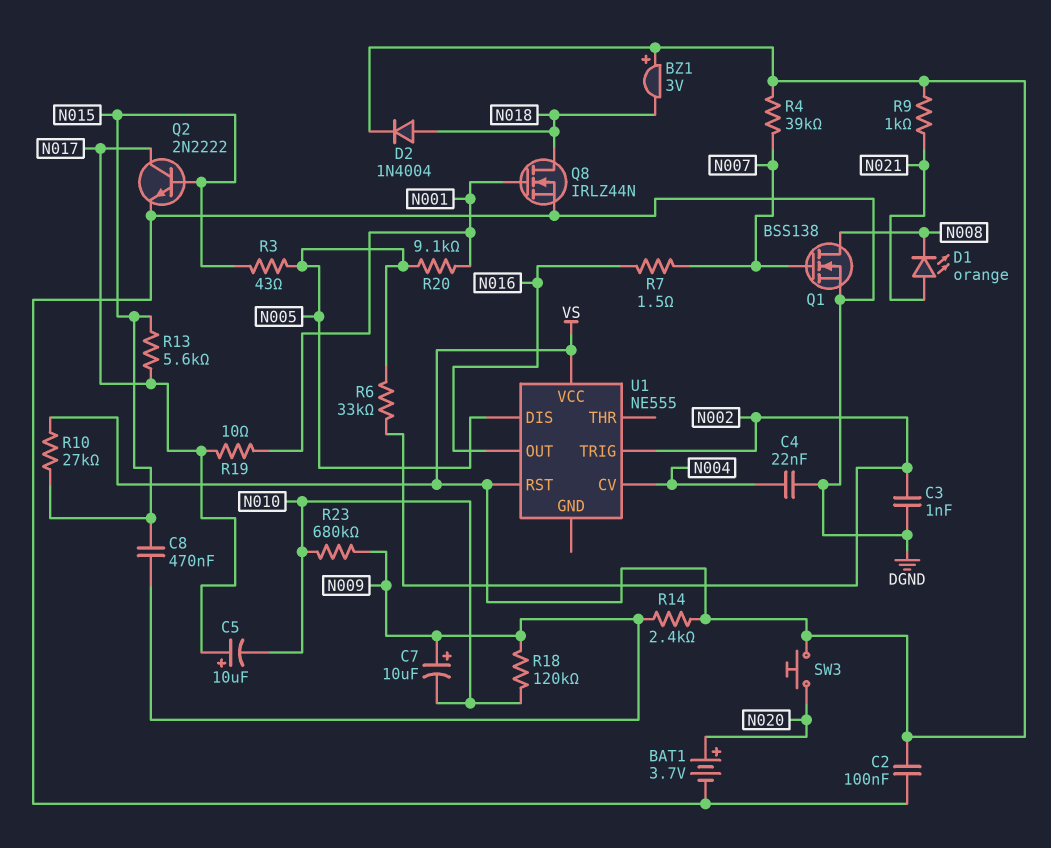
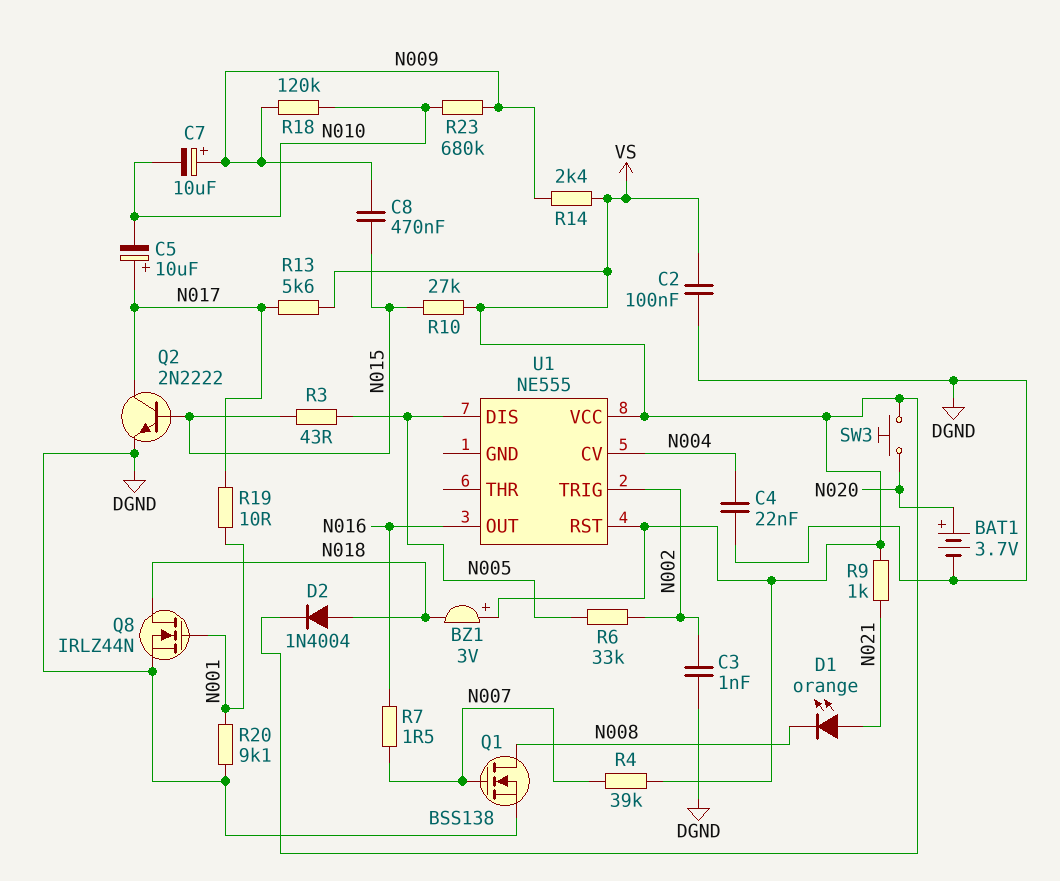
R13: 5.6k (N015, N017) -> 5.6k (N017, VS)
R20: 9.1k (N001, N005) -> 9.1k (DGND, N001)

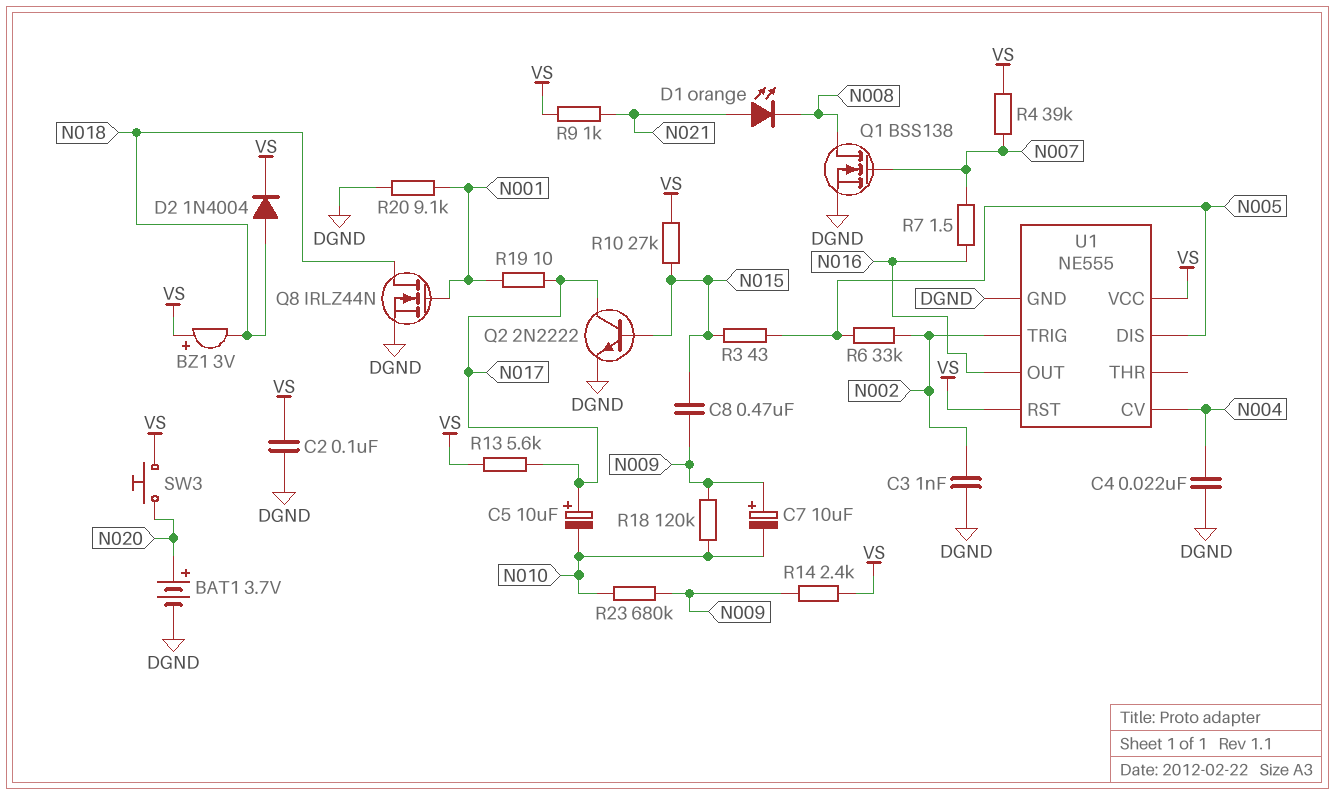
U1 pin GND: none -> DGND

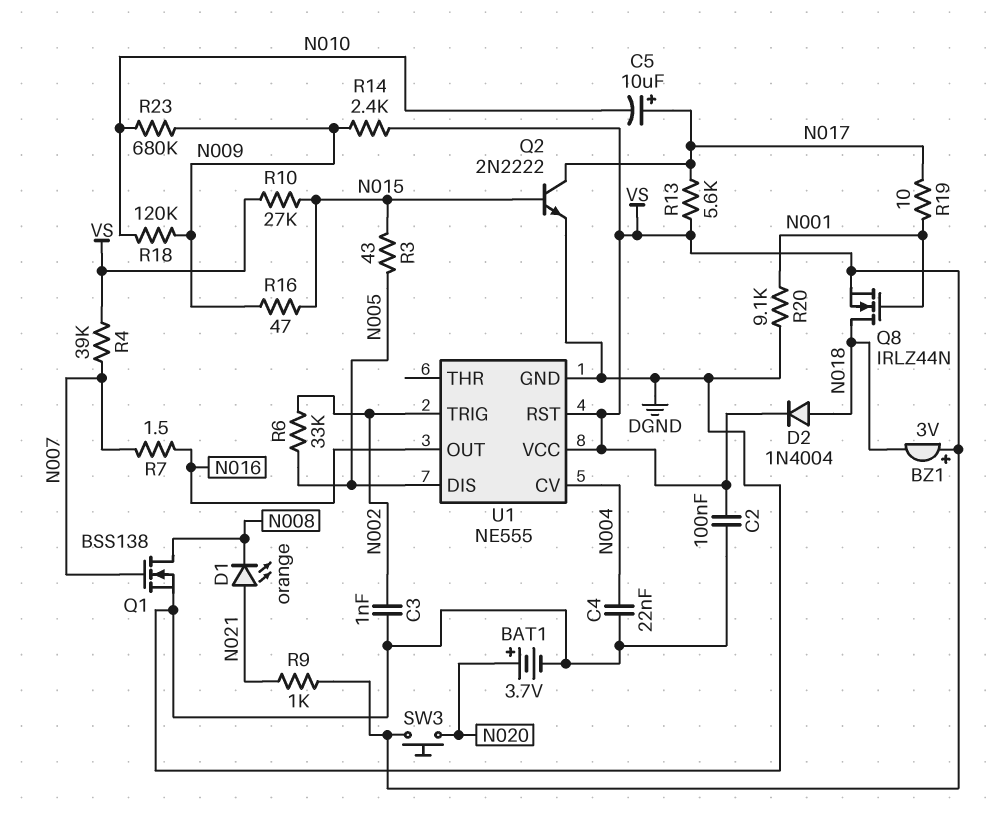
C7: 10uF (plus N009, minus N010) -> none
C8: 470nF (N009, N015) -> none
Q8: NMOS IRLZ44N (G N001, D N018, S DGND) -> NMOS IRLZ44N (G N001, D N018, S VS)
R16: none -> 47 (N009, N015)

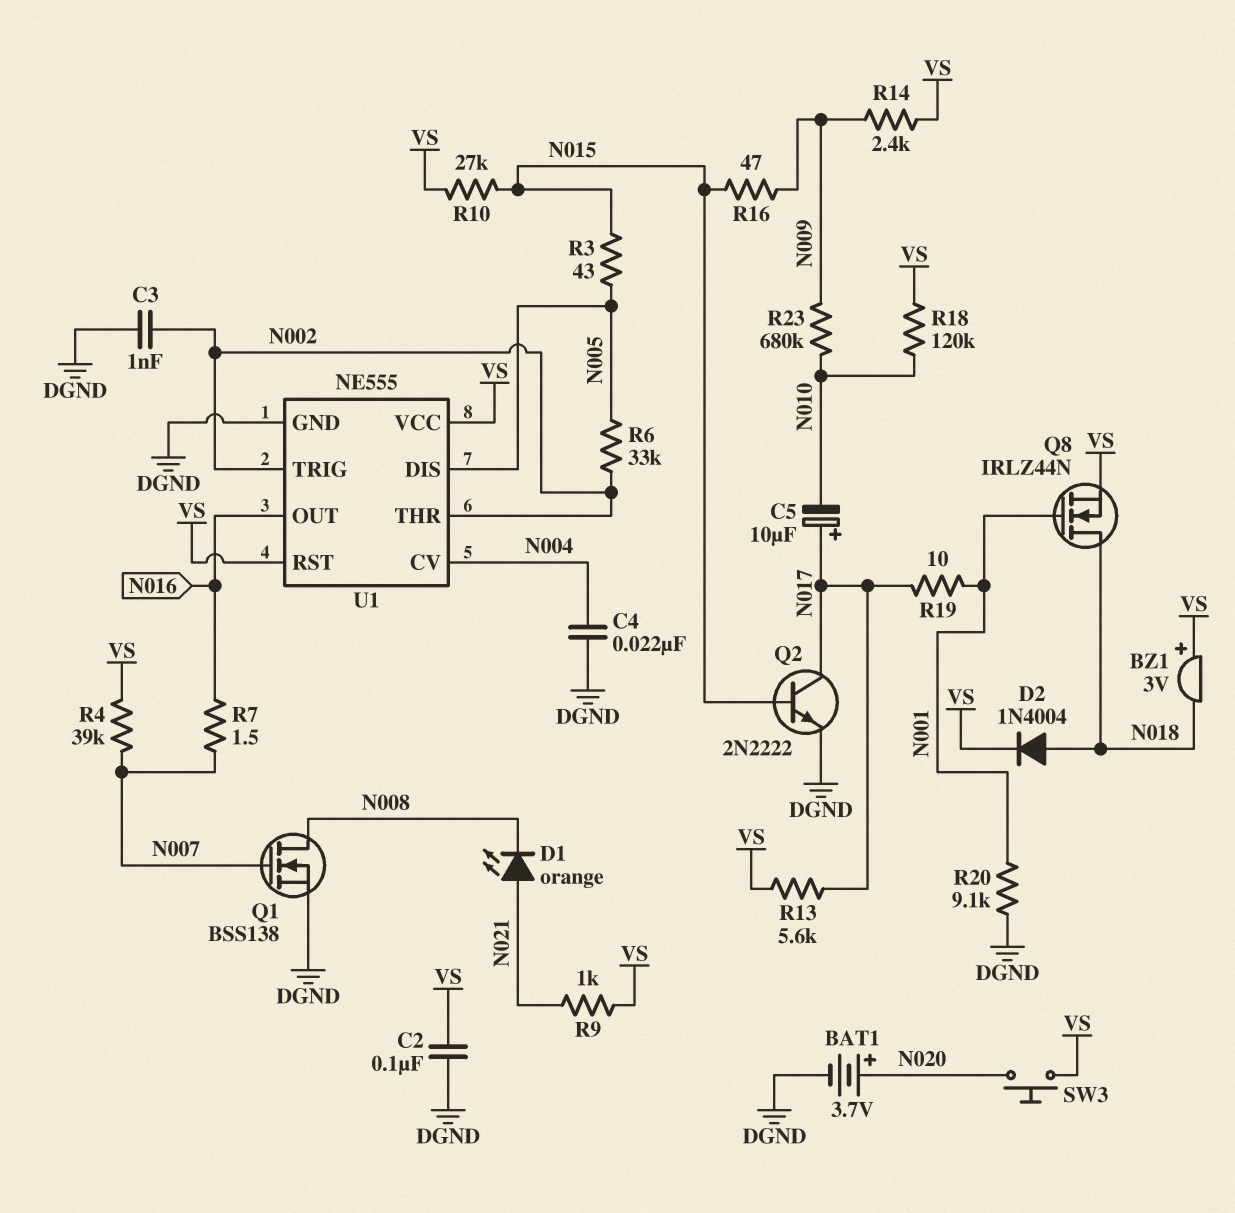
R18: 120k (N009, N010) -> 120k (N010, VS)
U1 pin THR: none -> N002

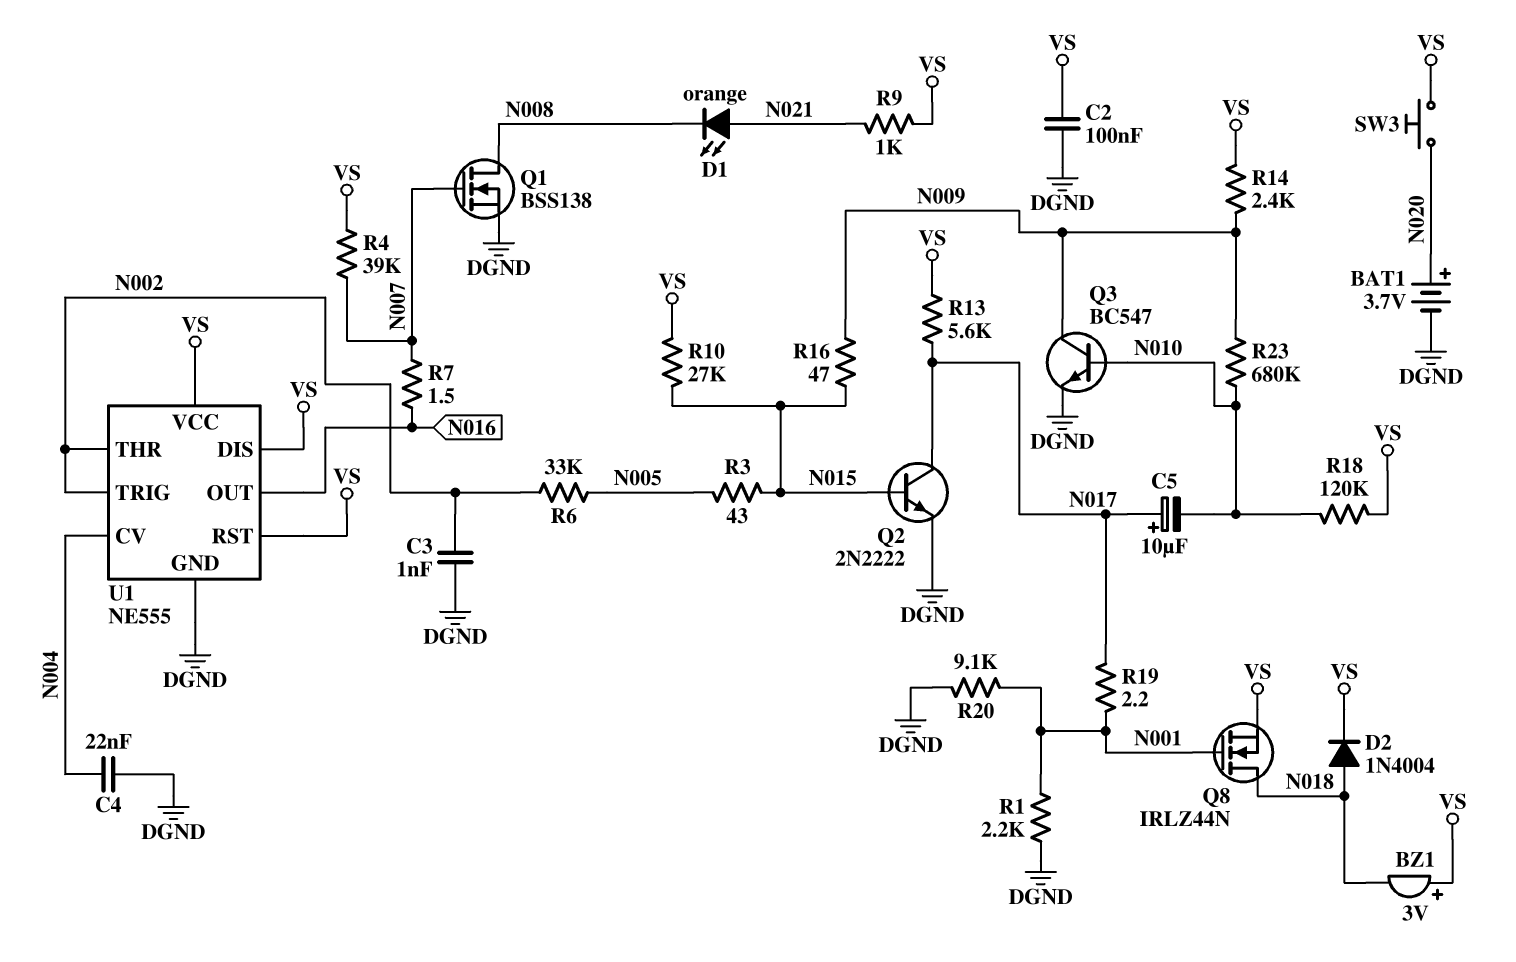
Q3: none -> NPN BC547 (B N010, C N009, E DGND)
R1: none -> 2.2k (DGND, N001)
R19: 10 (N001, N017) -> 2.2 (N001, N017)
U1 pin DIS: N005 -> VS

